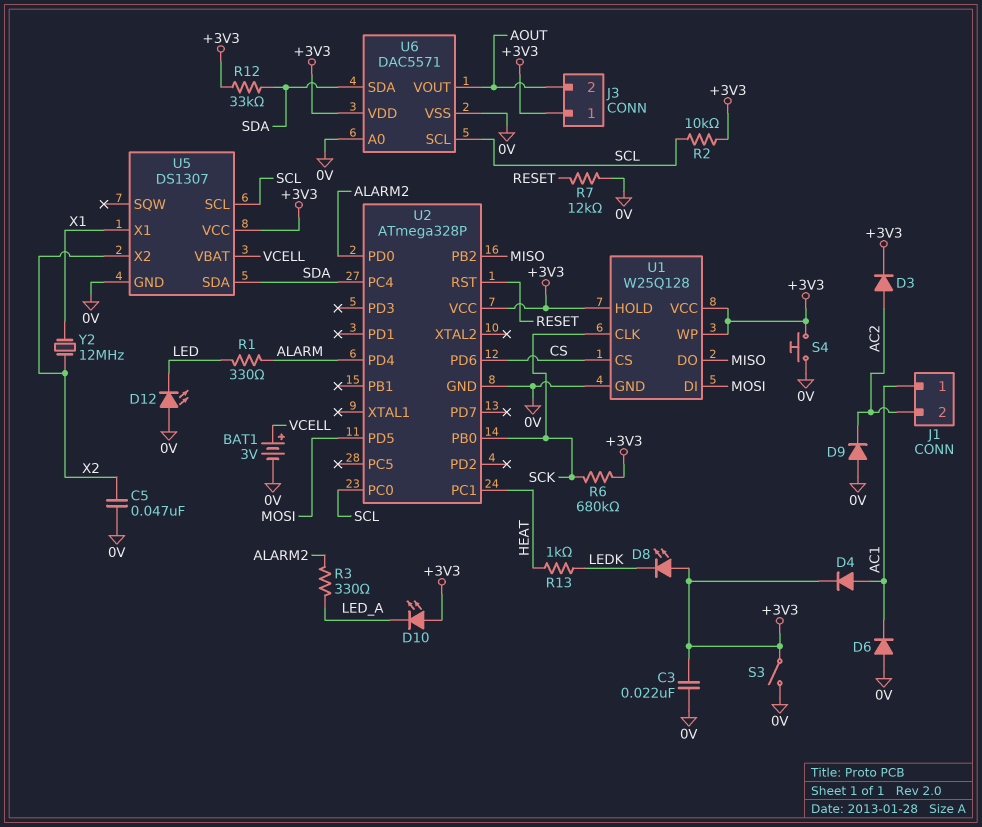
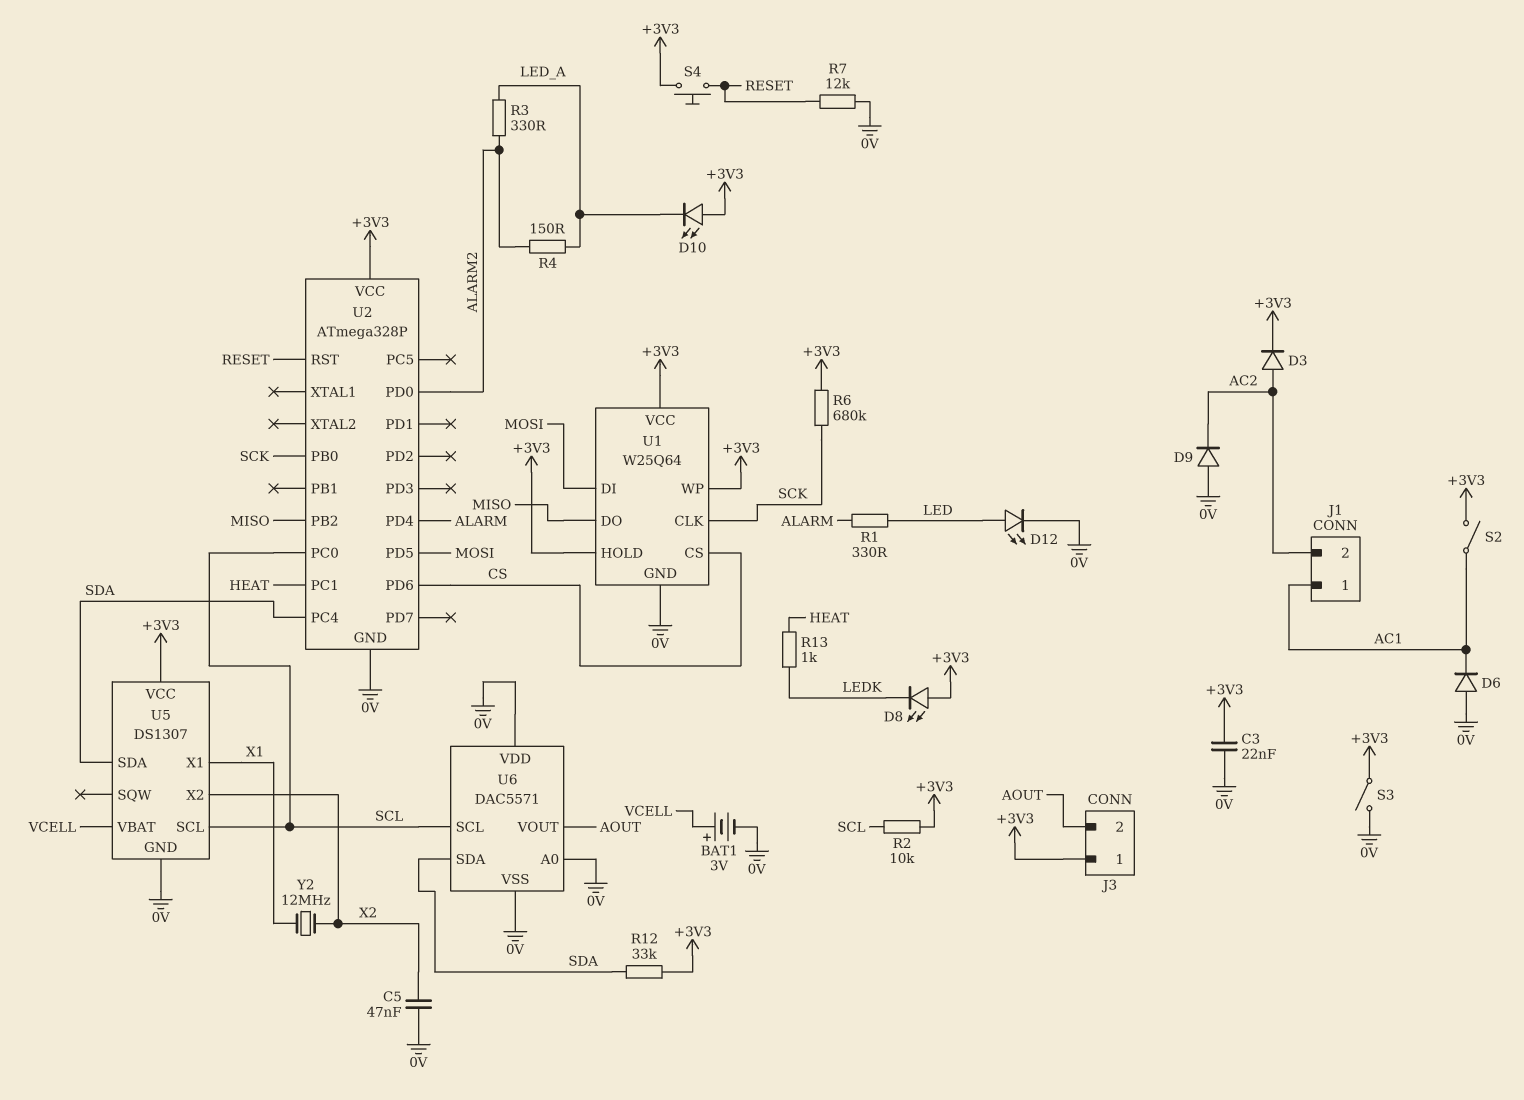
D4: diode (A AC1, K +3V3) -> none
D12: LED (A 0V, K LED) -> LED (A LED, K 0V)
R4: none -> 150 (ALARM2, LED_A)
S2: none -> switch (+3V3, AC1)
S4: button (+3V3, 0V) -> button (+3V3, RESET)
U1: W25Q128 -> W25Q64
U6 pin VDD: +3V3 -> 0V

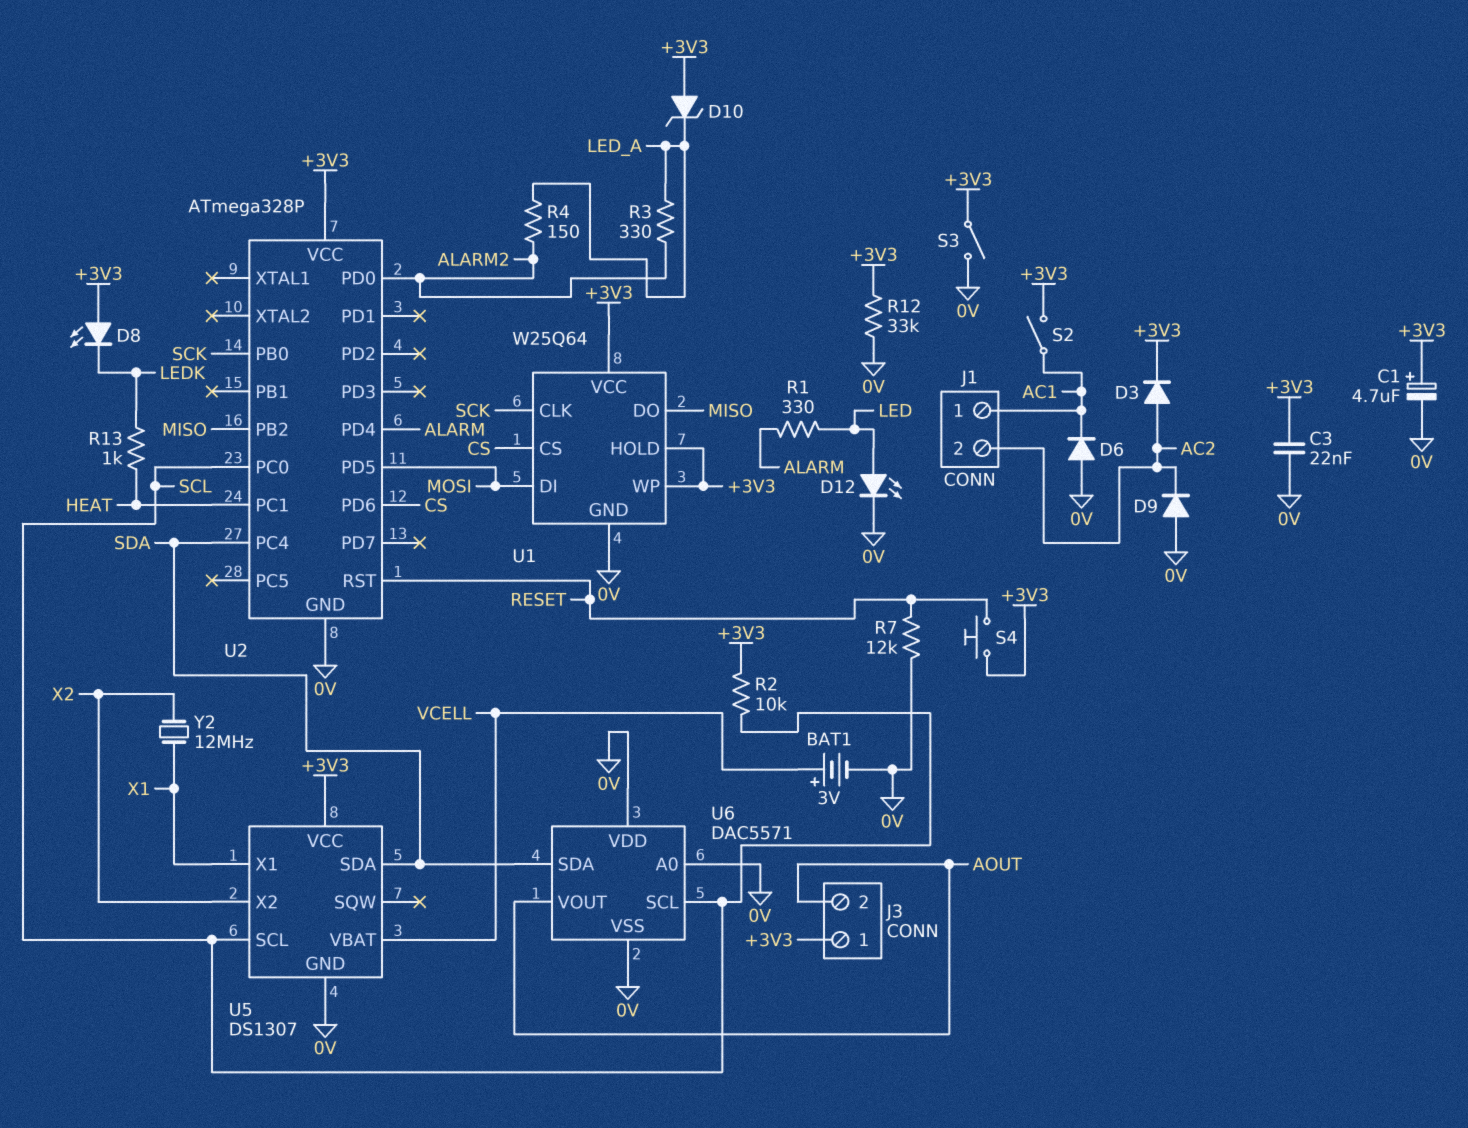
C1: none -> 4.7uF (plus +3V3, minus 0V)
C5: 47nF (0V, X2) -> none
D10: LED (A +3V3, K LED_A) -> zener (A +3V3, K LED_A)
R6: 680k (+3V3, SCK) -> none
R12: 33k (+3V3, SDA) -> 33k (+3V3, 0V)

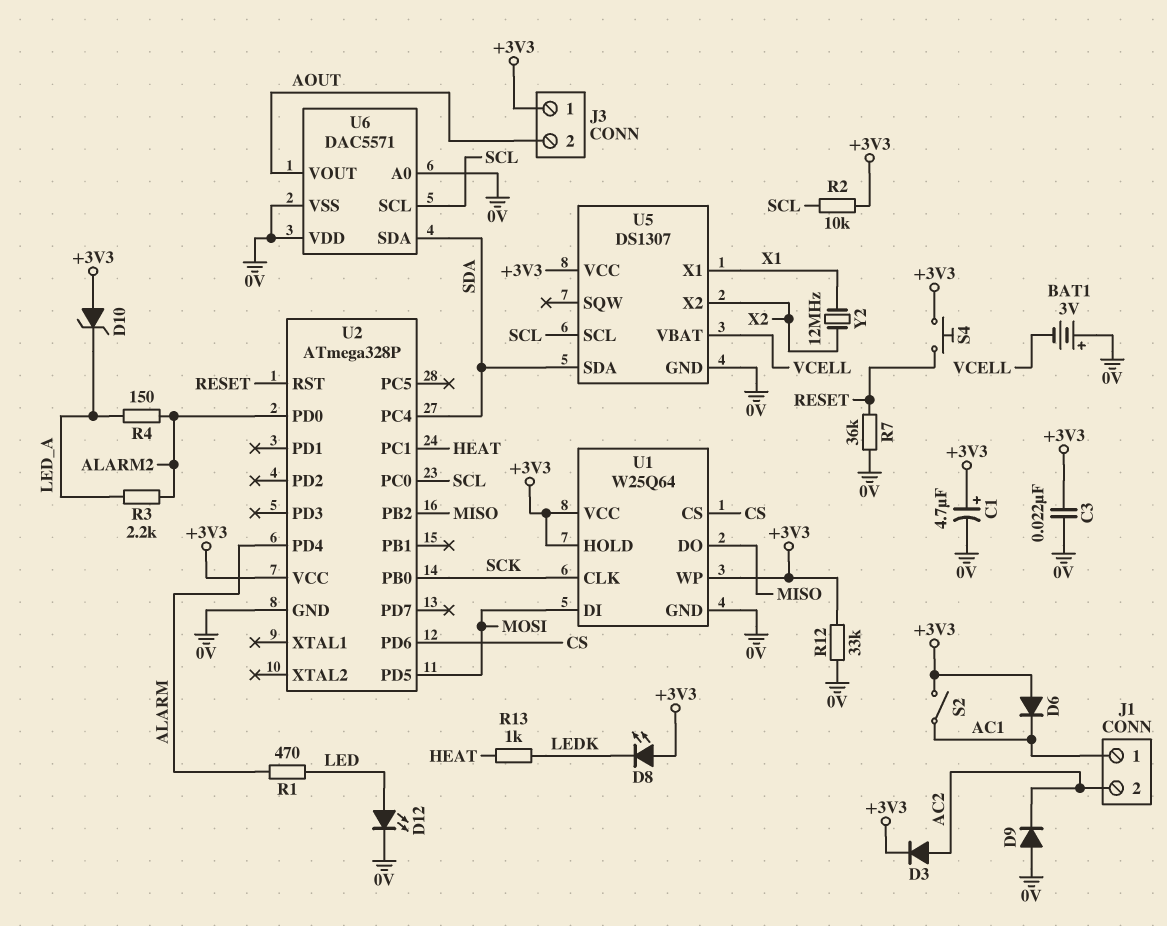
BAT1: 3V (plus VCELL, minus 0V) -> 3V (plus 0V, minus VCELL)
D6: diode (A 0V, K AC1) -> diode (A +3V3, K AC1)
R1: 330 (ALARM, LED) -> 470 (ALARM, LED)
R3: 330 (ALARM2, LED_A) -> 2.2k (ALARM2, LED_A)
R7: 12k (0V, RESET) -> 36k (0V, RESET)
S3: switch (+3V3, 0V) -> none

